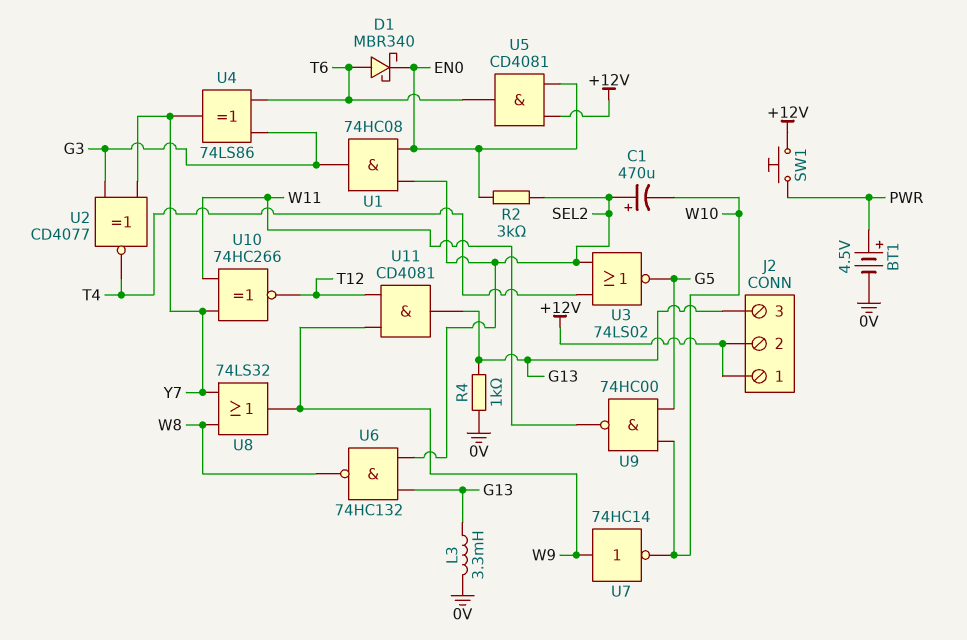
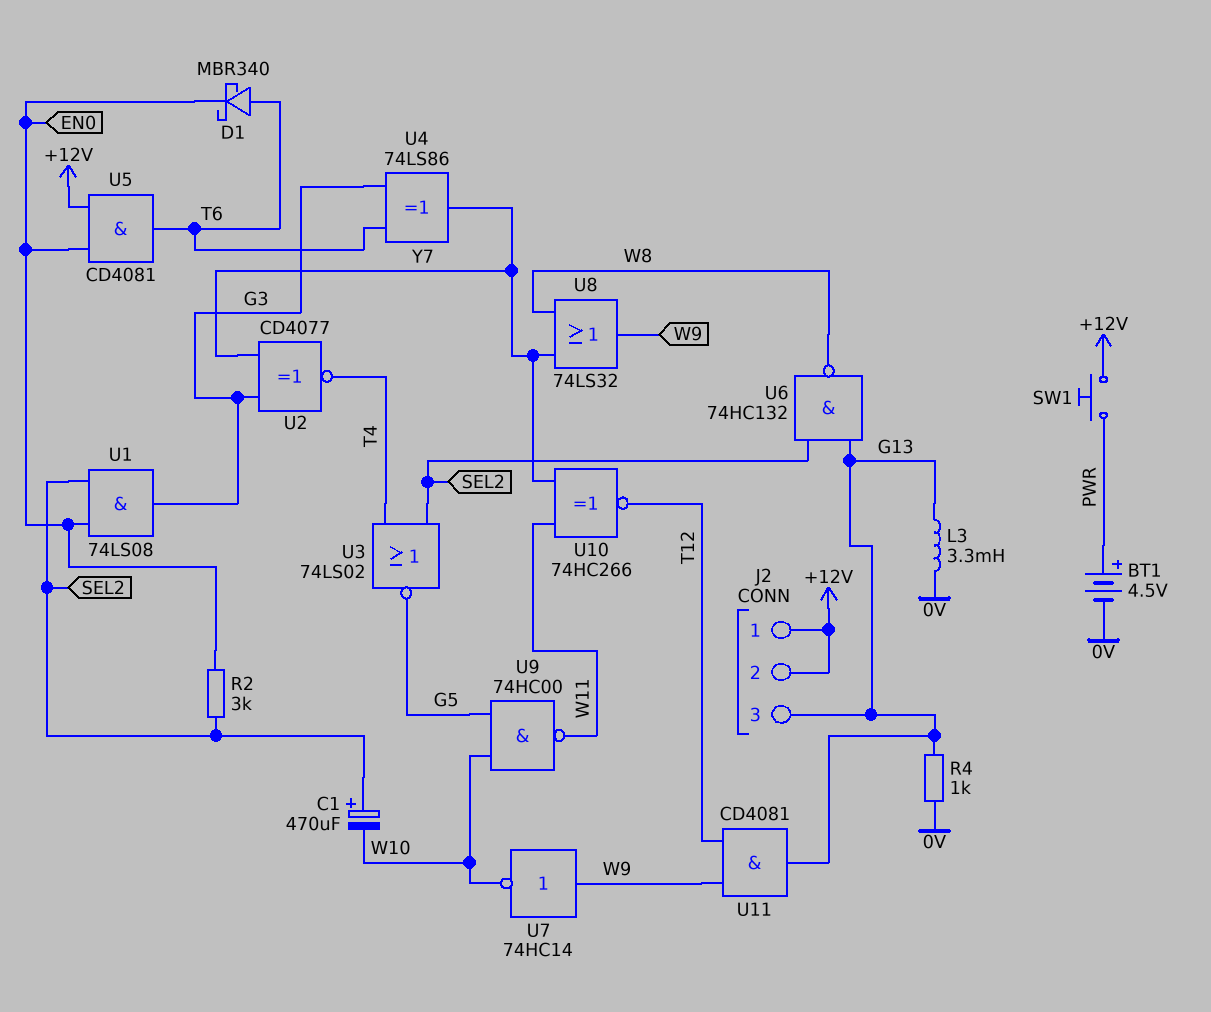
U1: AND 74HC08 (in EN0, in SEL2, out G3) -> AND 74LS08 (in EN0, in SEL2, out G3)

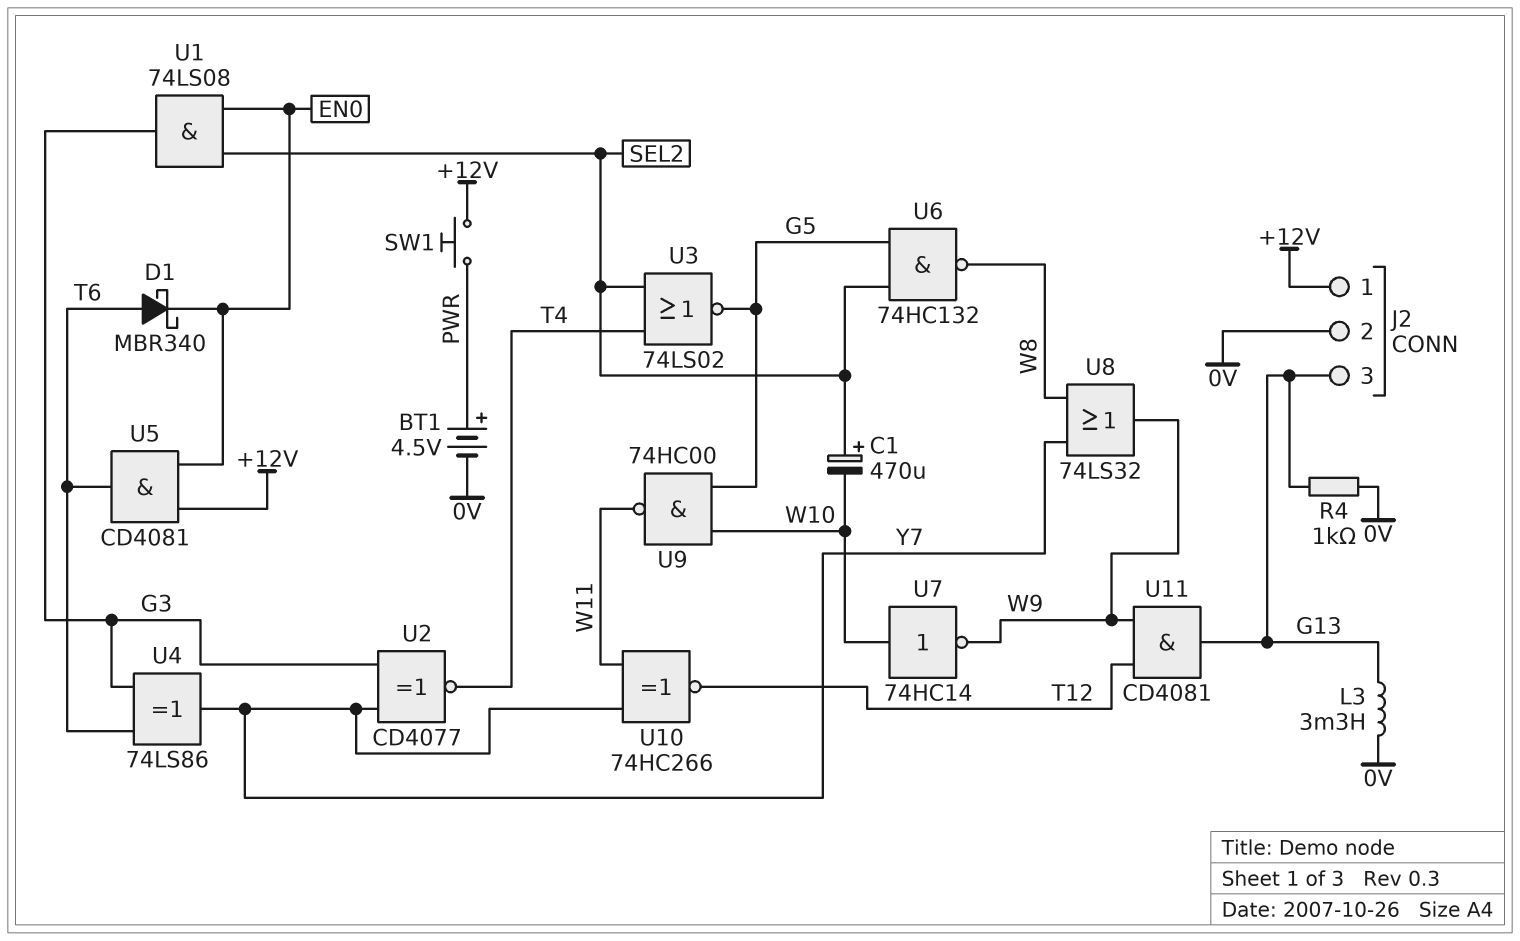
J2 pin 2: +12V -> 0V
R2: 3k (EN0, SEL2) -> none
U6: NAND 74HC132 (in G13, in SEL2, out W8) -> NAND 74HC132 (in G5, in SEL2, out W8)
U7: NOT 74HC14 (in W9, out W10) -> NOT 74HC14 (in W10, out W9)

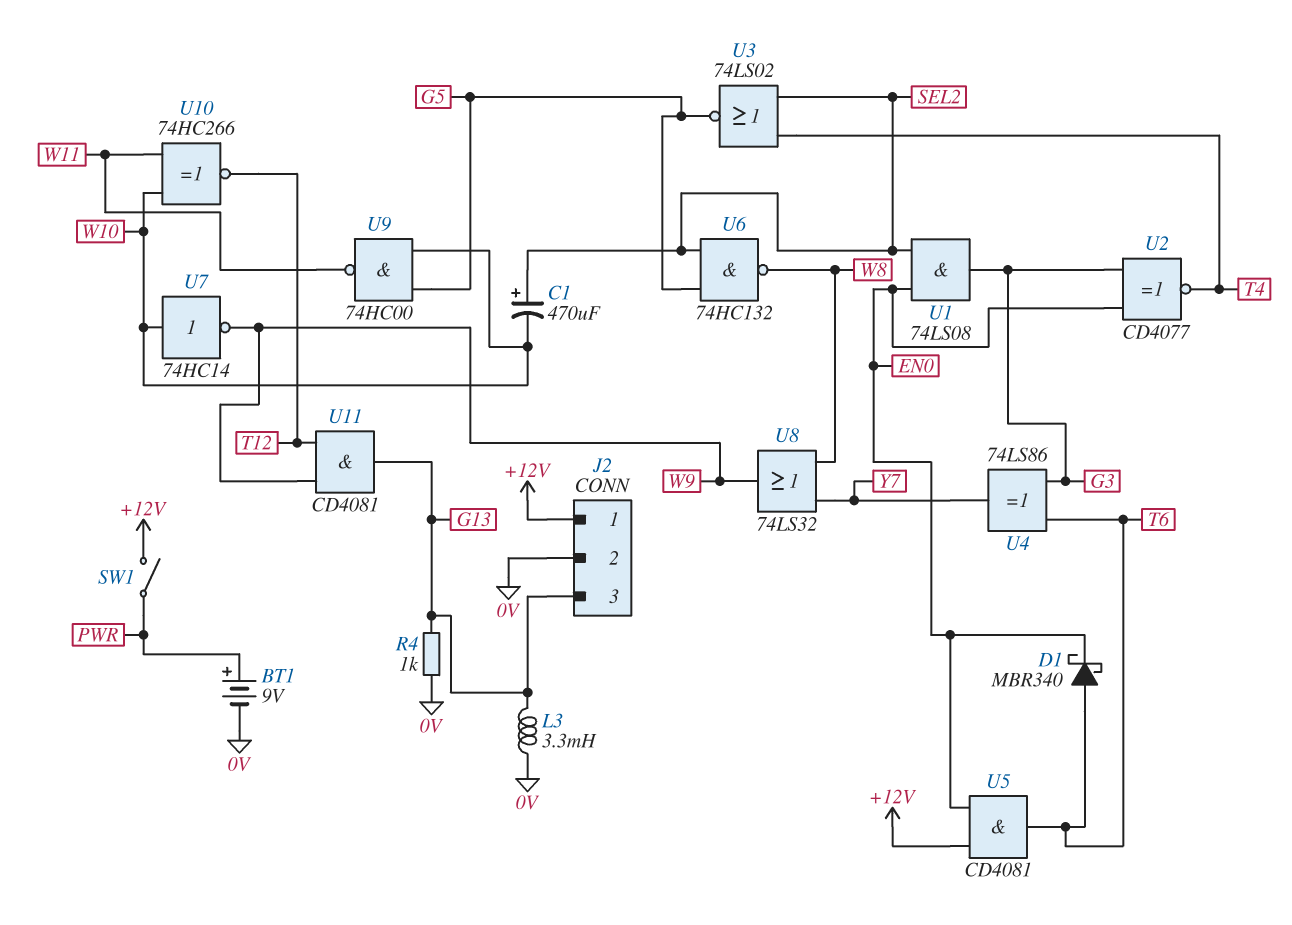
BT1: 4.5V (plus PWR, minus 0V) -> 9V (plus PWR, minus 0V)
SW1: button (+12V, PWR) -> switch (+12V, PWR)
U2: XNOR CD4077 (in G3, in Y7, out T4) -> XNOR CD4077 (in EN0, in G3, out T4)
U10: XNOR 74HC266 (in W11, in Y7, out T12) -> XNOR 74HC266 (in W10, in W11, out T12)

